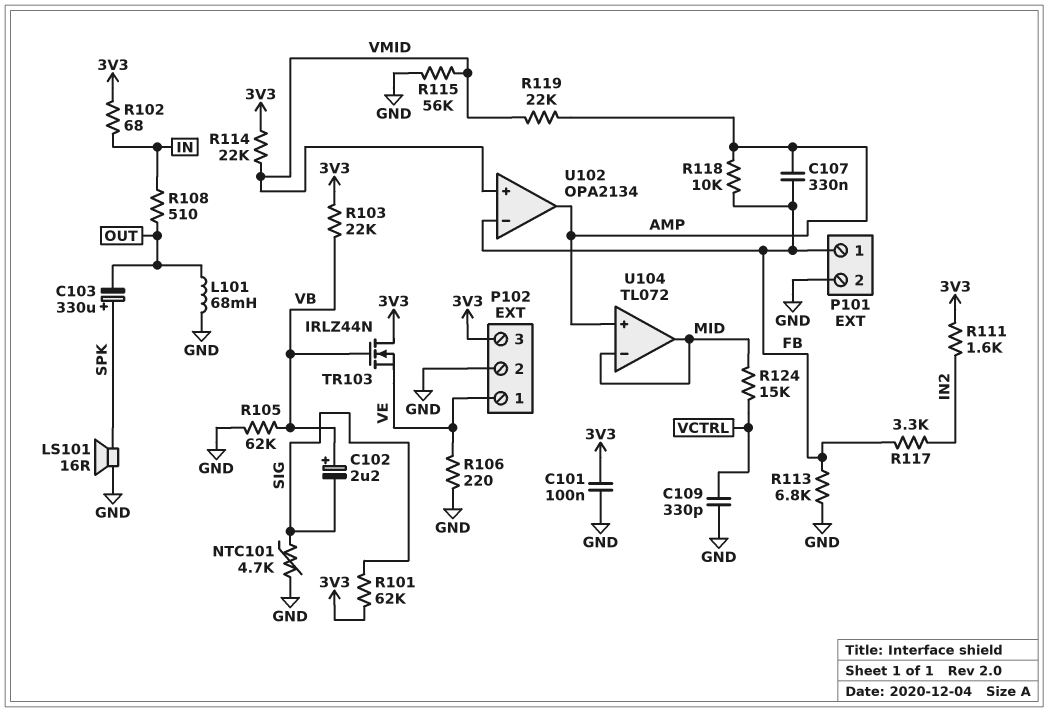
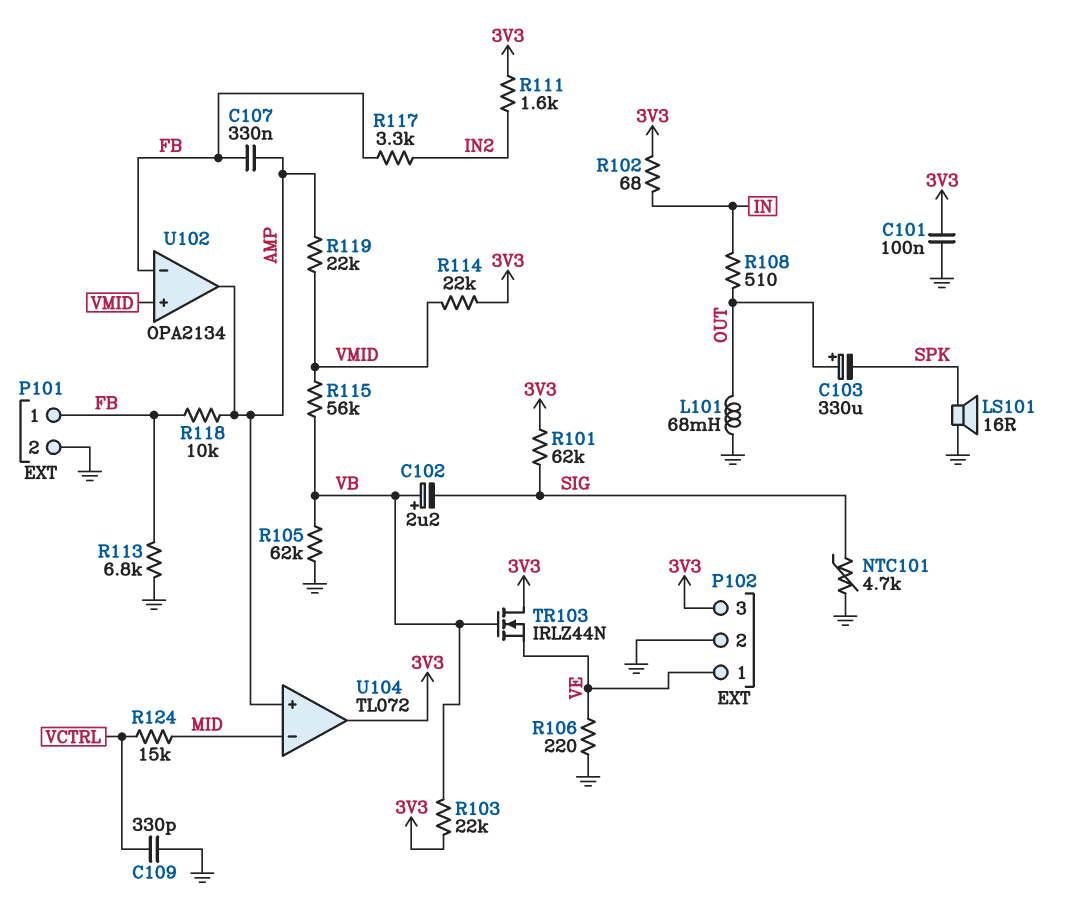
C103: 330uF (plus SPK, minus OUT) -> 330uF (plus OUT, minus SPK)
R115: 56k (GND, VMID) -> 56k (VB, VMID)
U104 pin out: MID -> 3V3

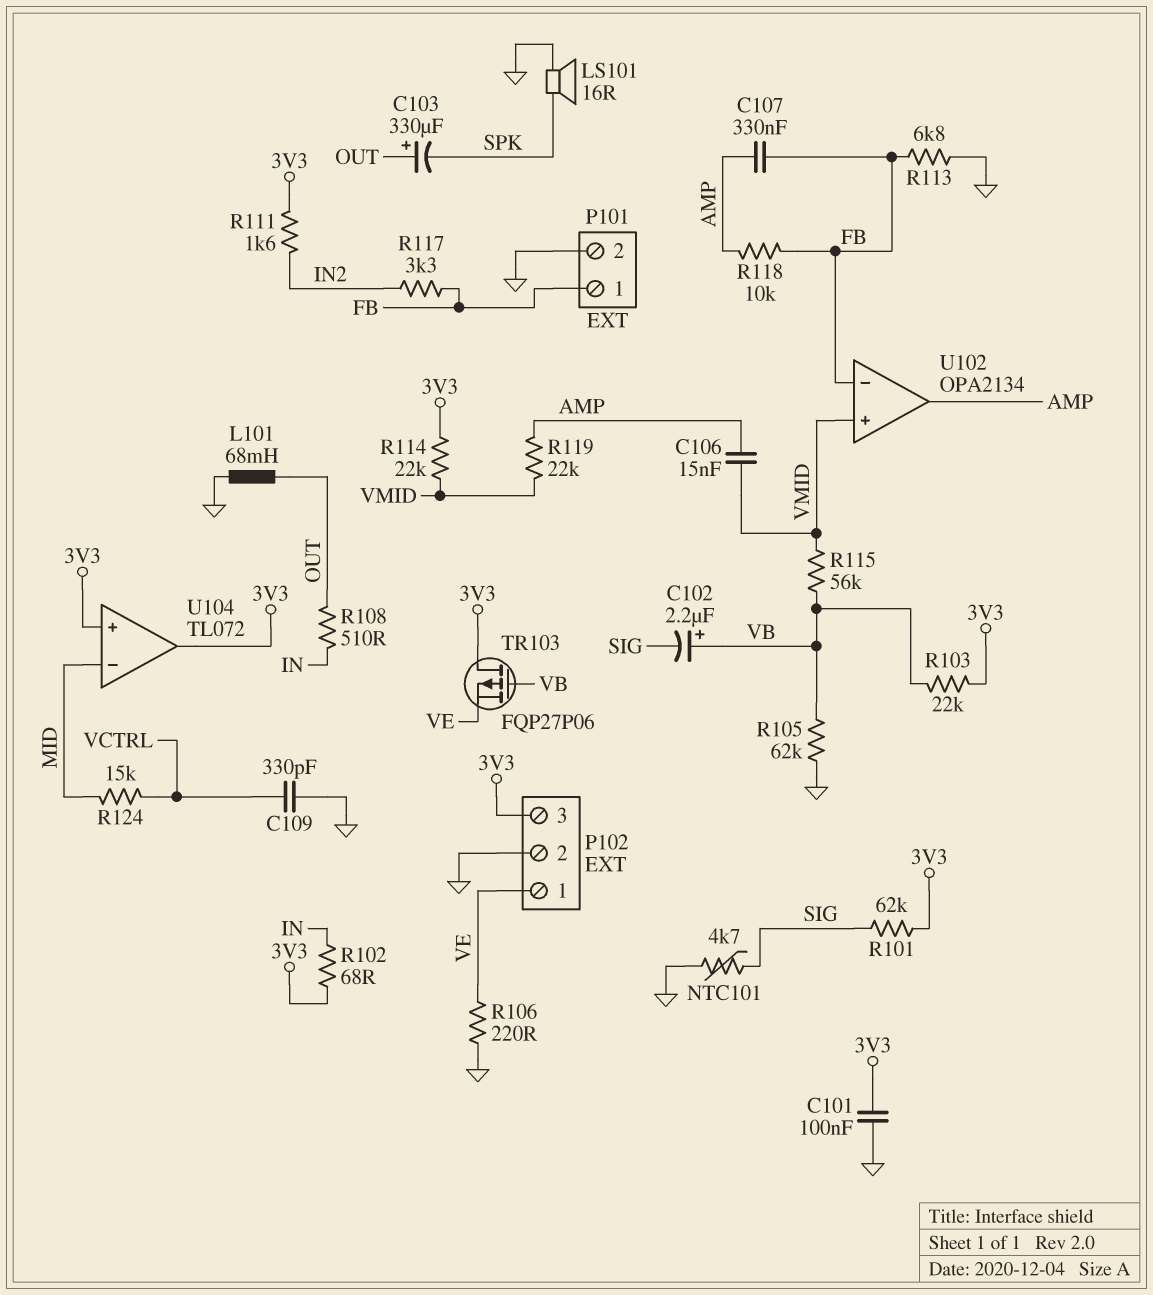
C106: none -> 15nF (AMP, VMID)
TR103: NMOS IRLZ44N (G VB, D 3V3, S VE) -> PMOS FQP27P06 (G VB, D 3V3, S VE)
U104 pin in+: AMP -> 3V3

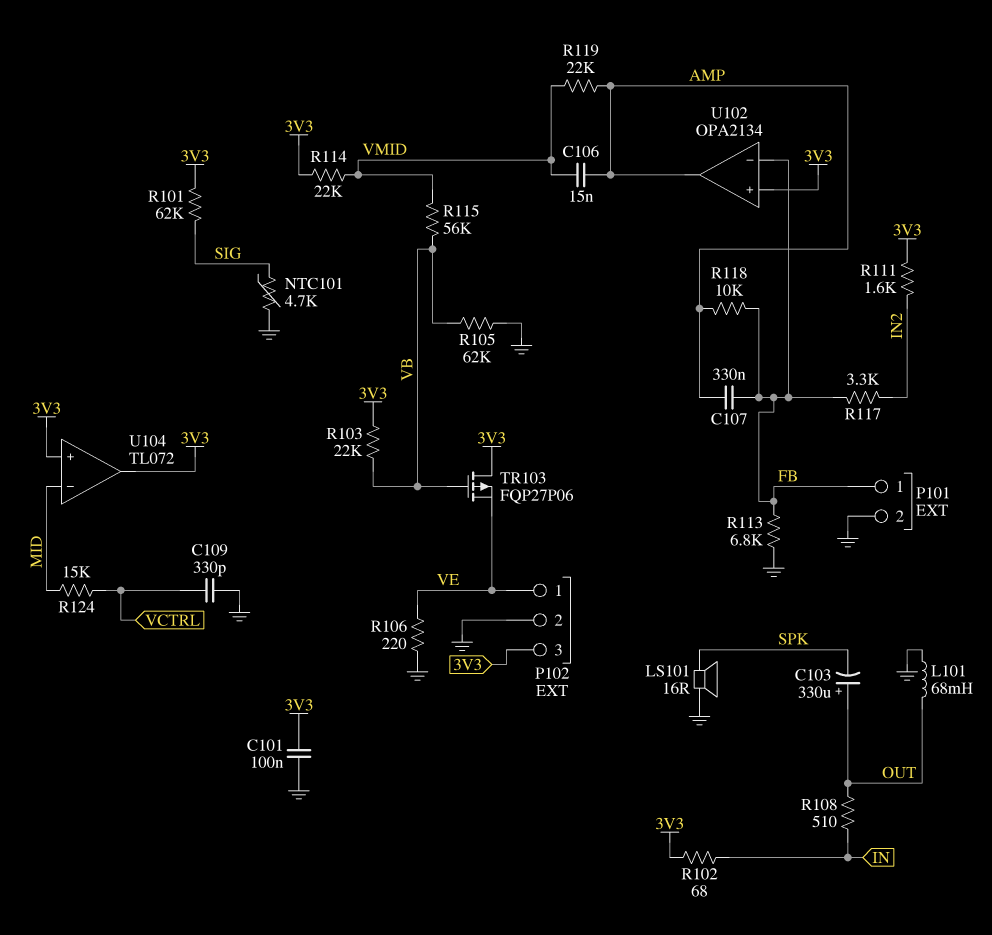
C102: 2.2uF (plus VB, minus SIG) -> none
U102 pin in+: VMID -> 3V3

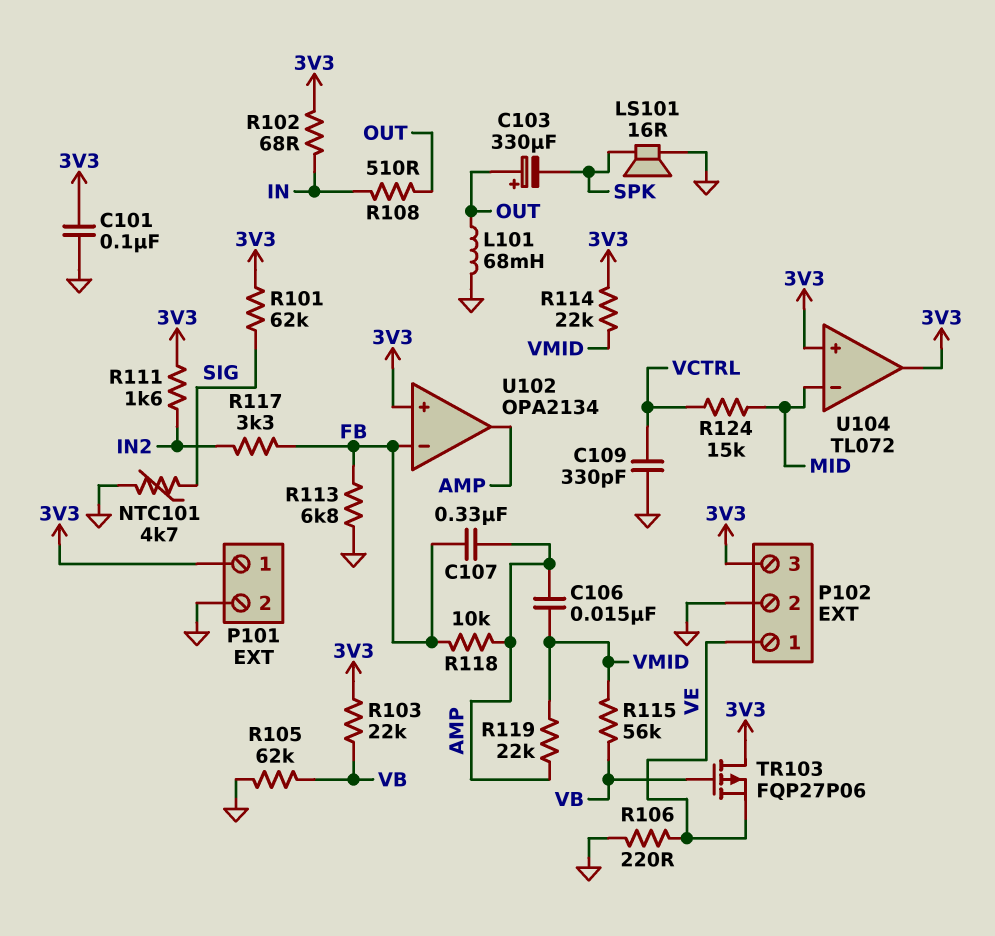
P101 pin 1: FB -> 3V3

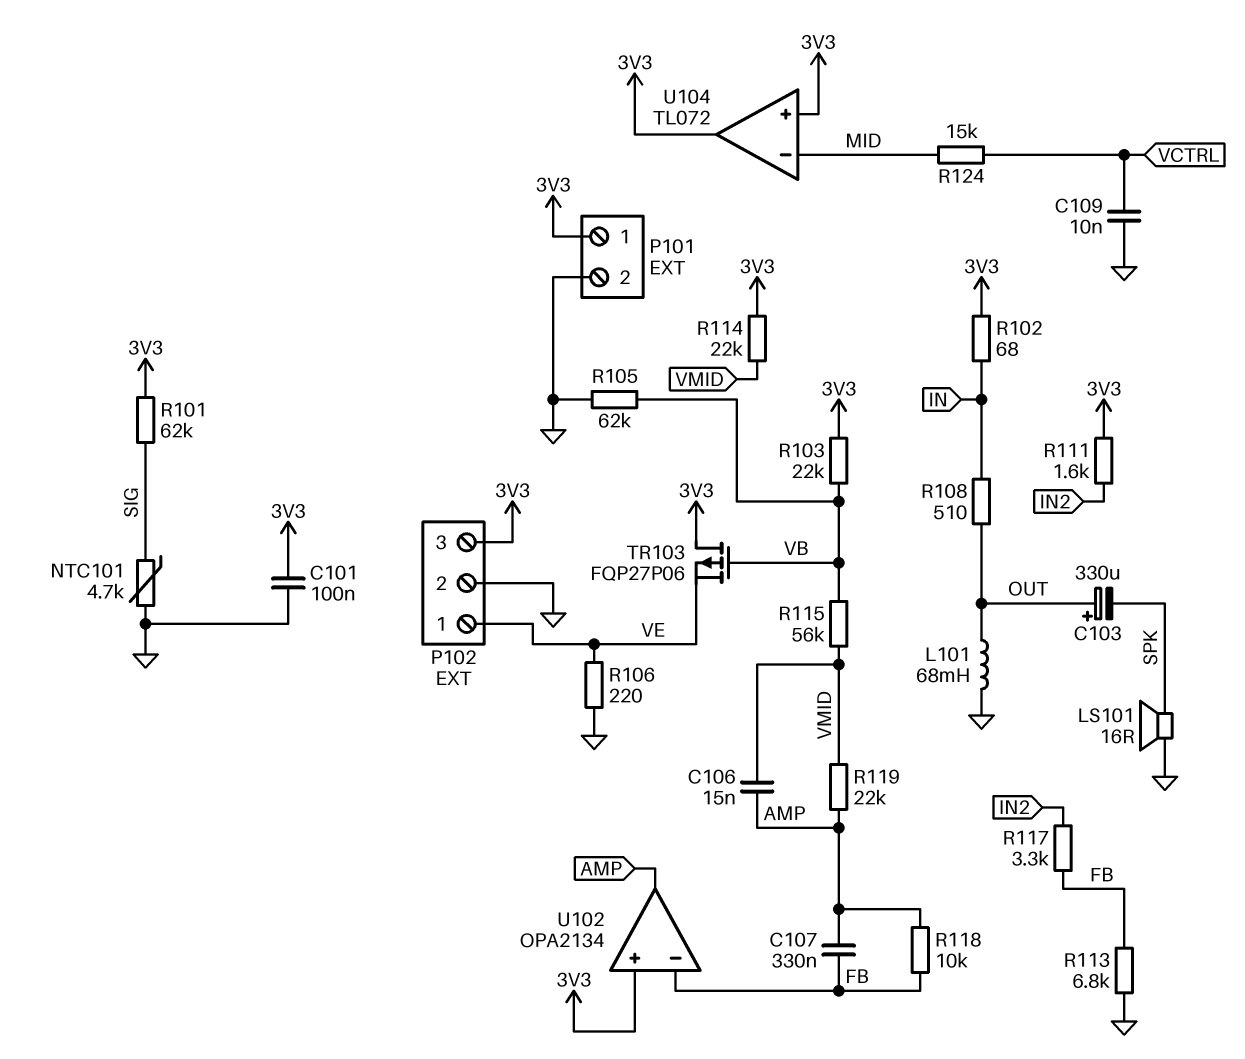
C109: 330pF (GND, VCTRL) -> 10nF (GND, VCTRL)

